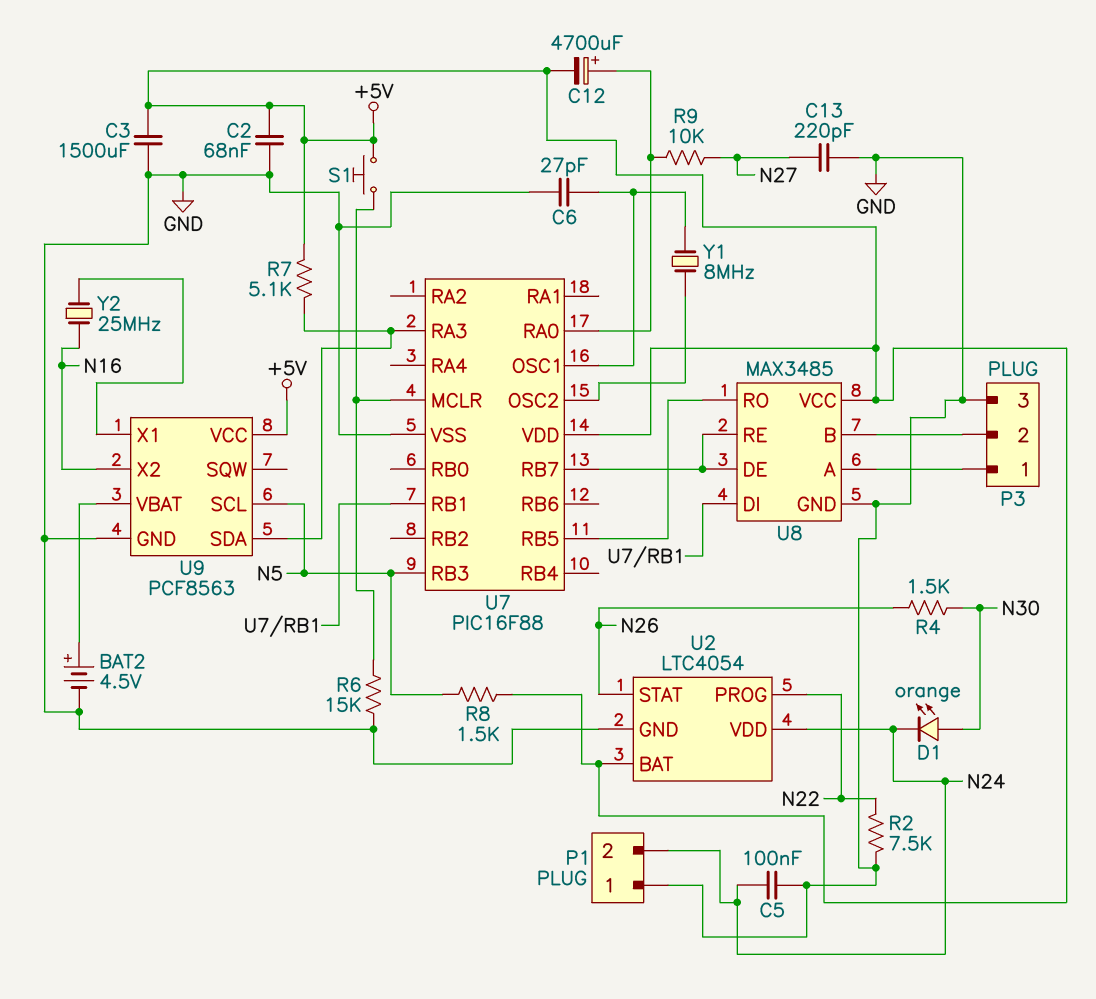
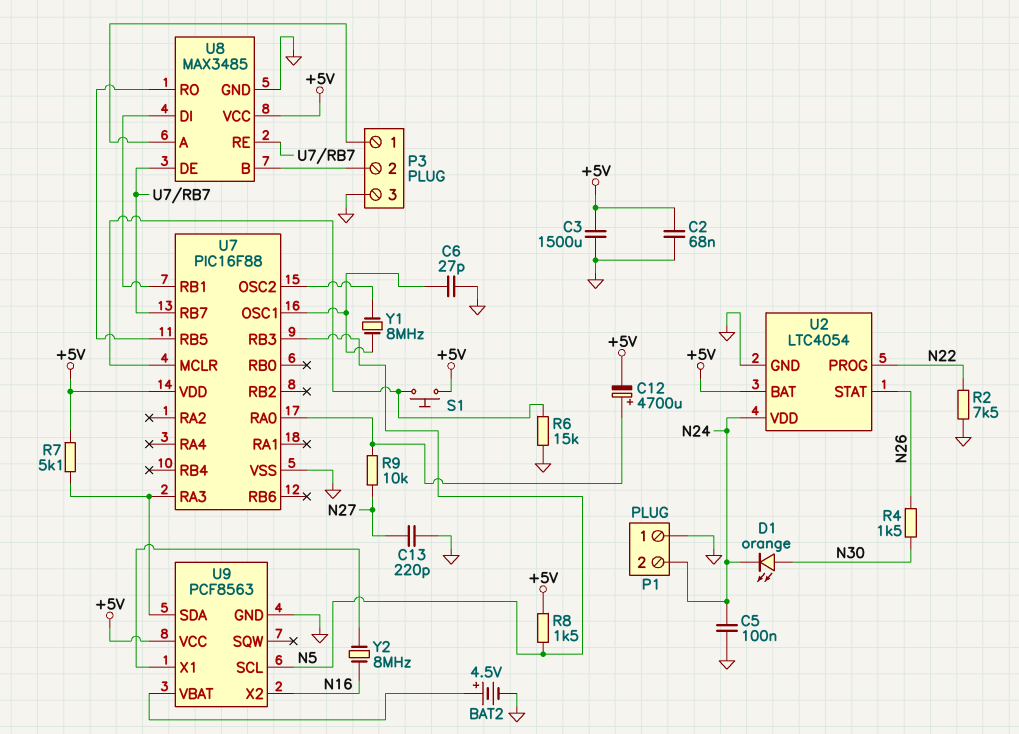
Y2: 25MHz (N16, U9/X1) -> 8MHz (N16, U9/X1)

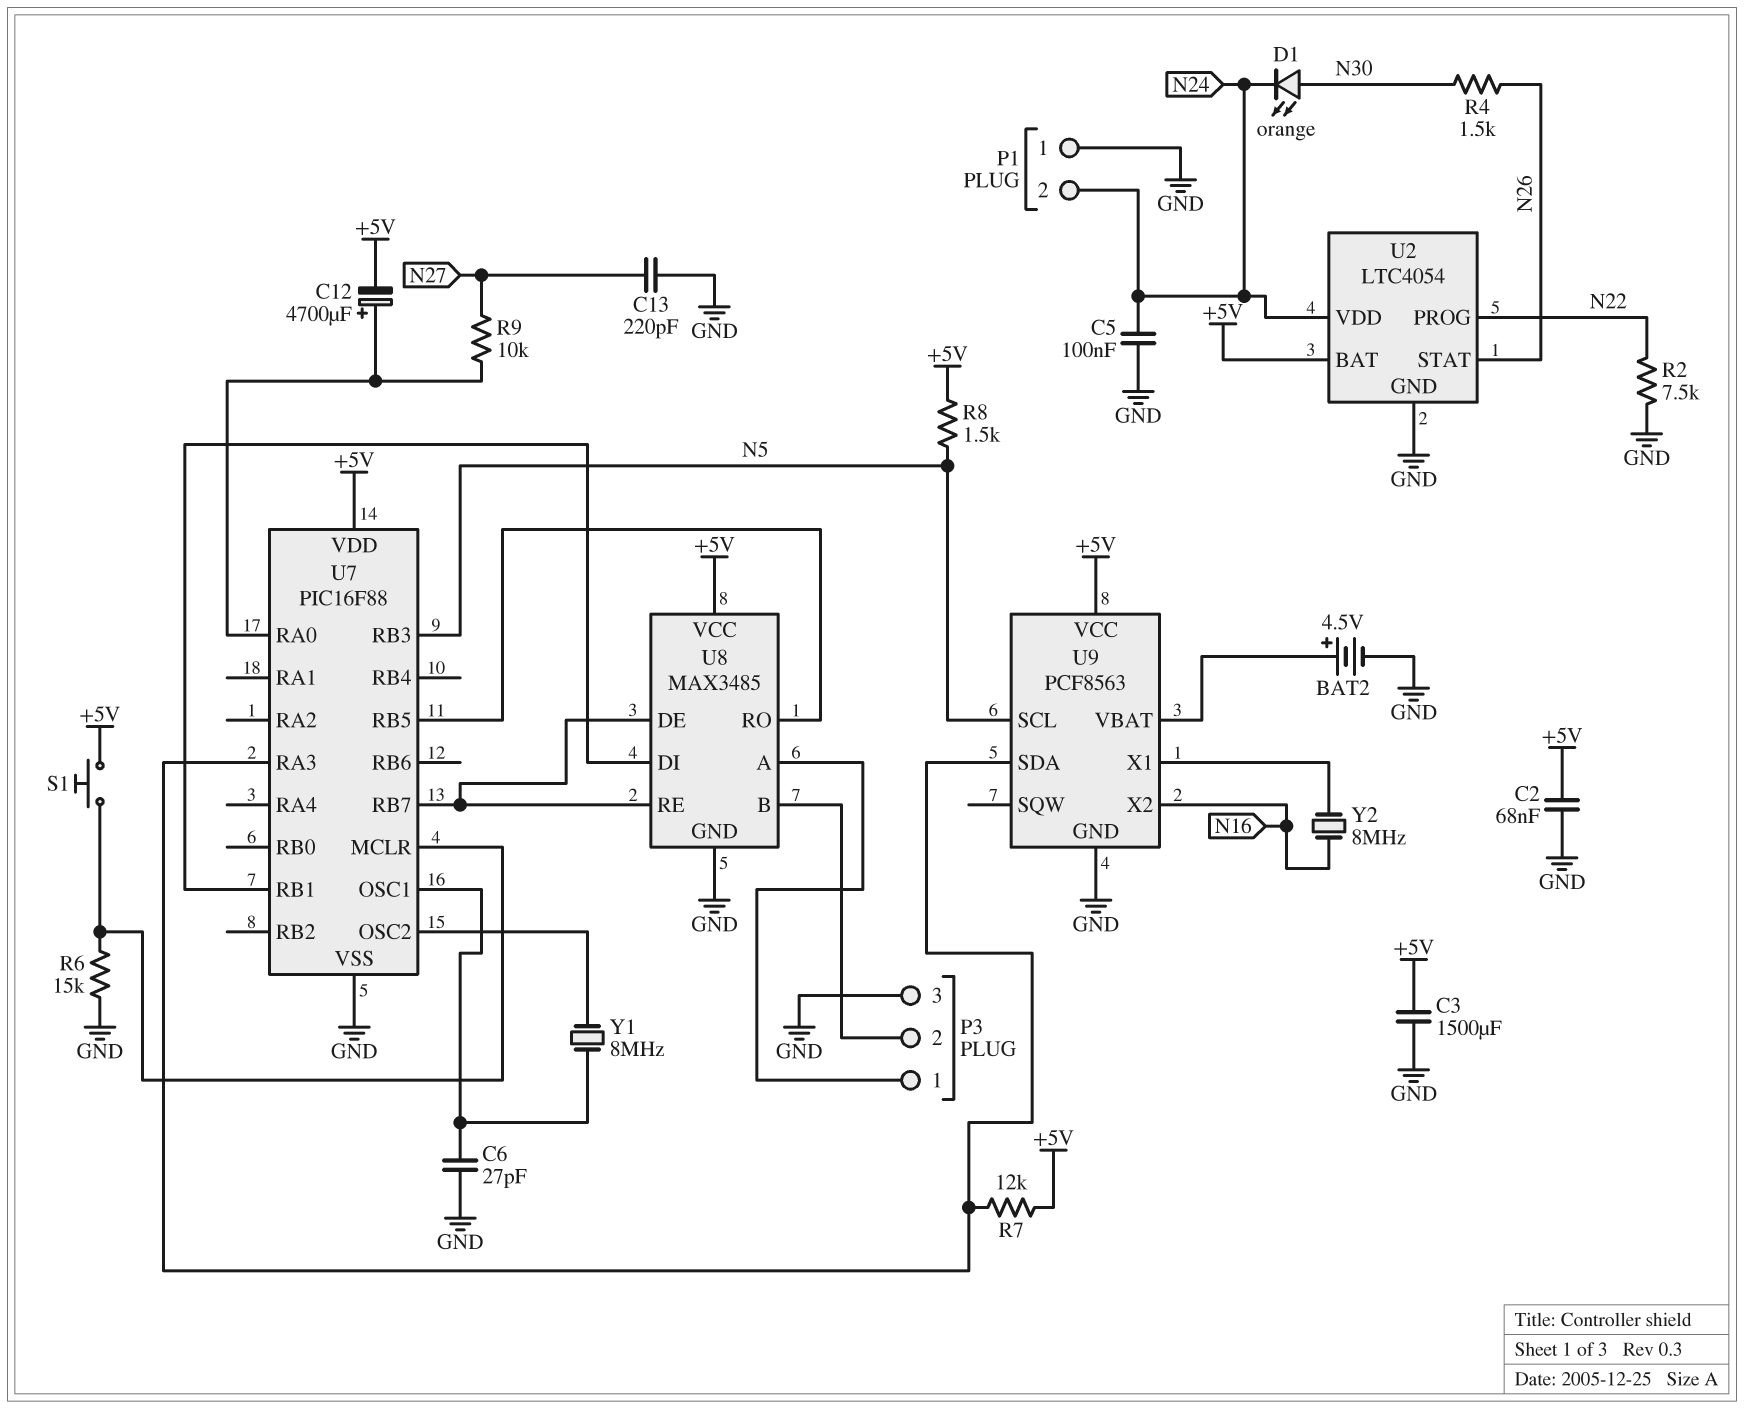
R7: 5.1k (+5V, U7/RA3) -> 12k (+5V, U7/RA3)

